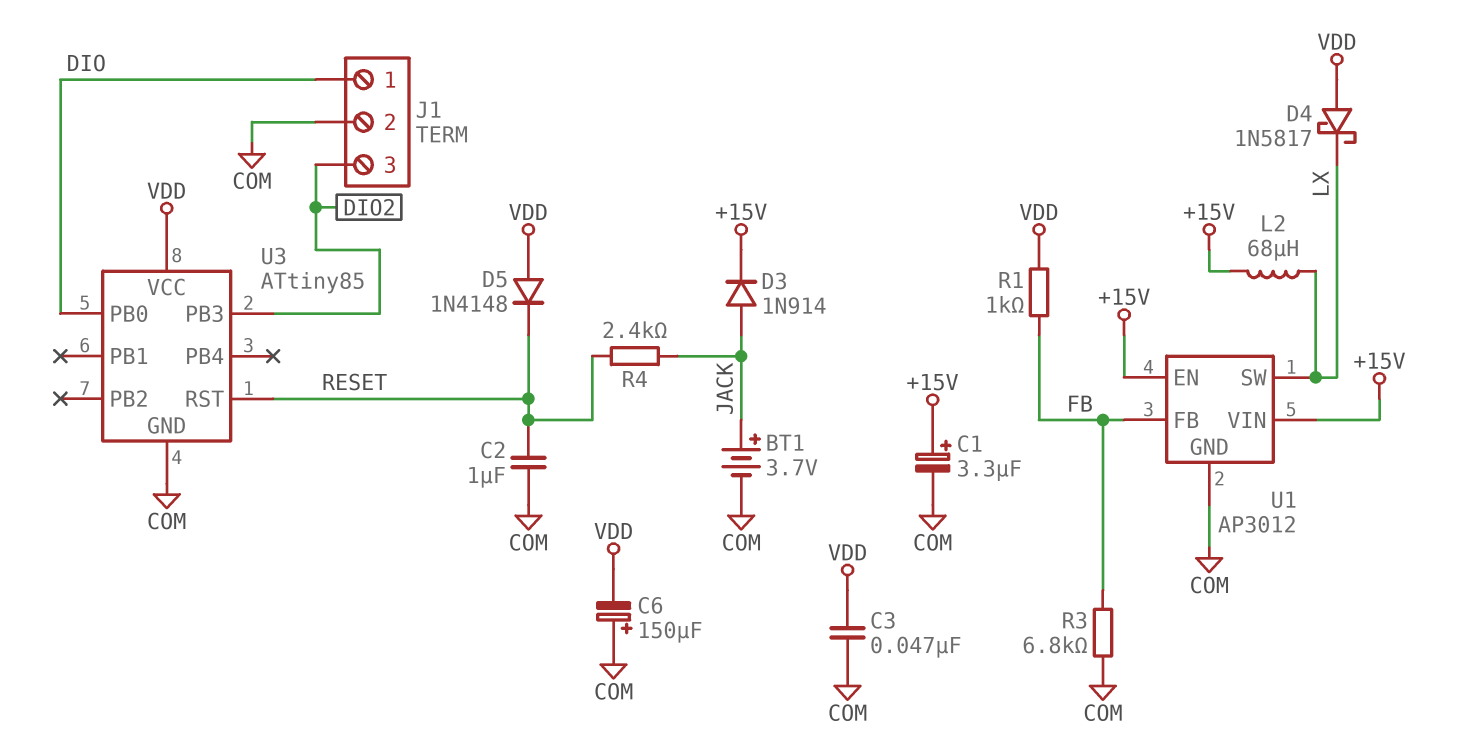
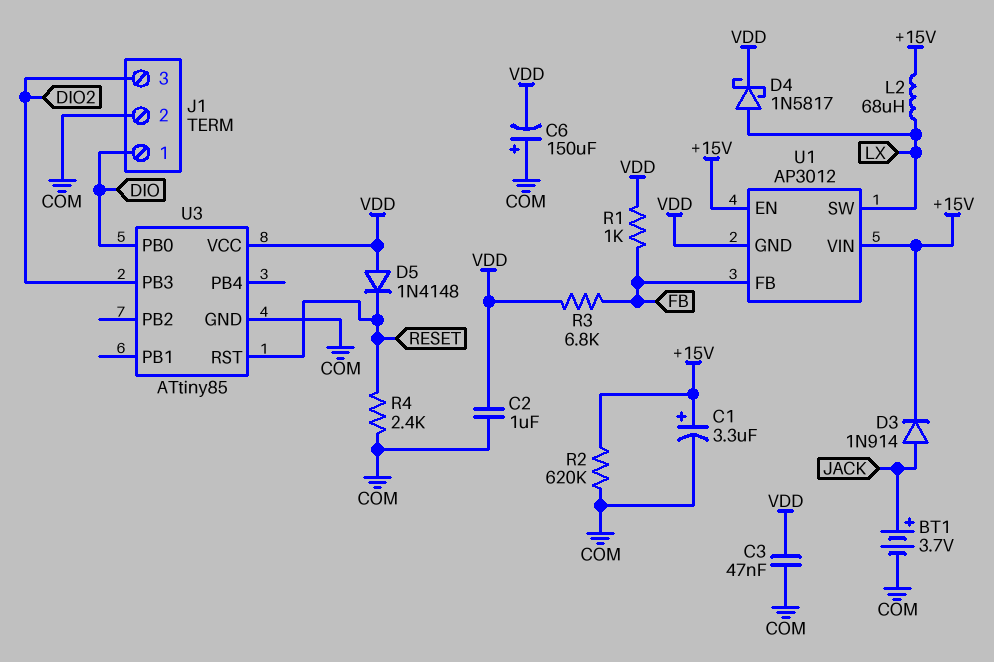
C2: 1uF (COM, RESET) -> 1uF (COM, VDD)
D4: schottky 1N5817 (A VDD, K LX) -> schottky 1N5817 (A LX, K VDD)
R2: none -> 620k (+15V, COM)
R3: 6.8k (COM, FB) -> 6.8k (FB, VDD)
R4: 2.4k (JACK, RESET) -> 2.4k (COM, RESET)
U1 pin GND: COM -> VDD

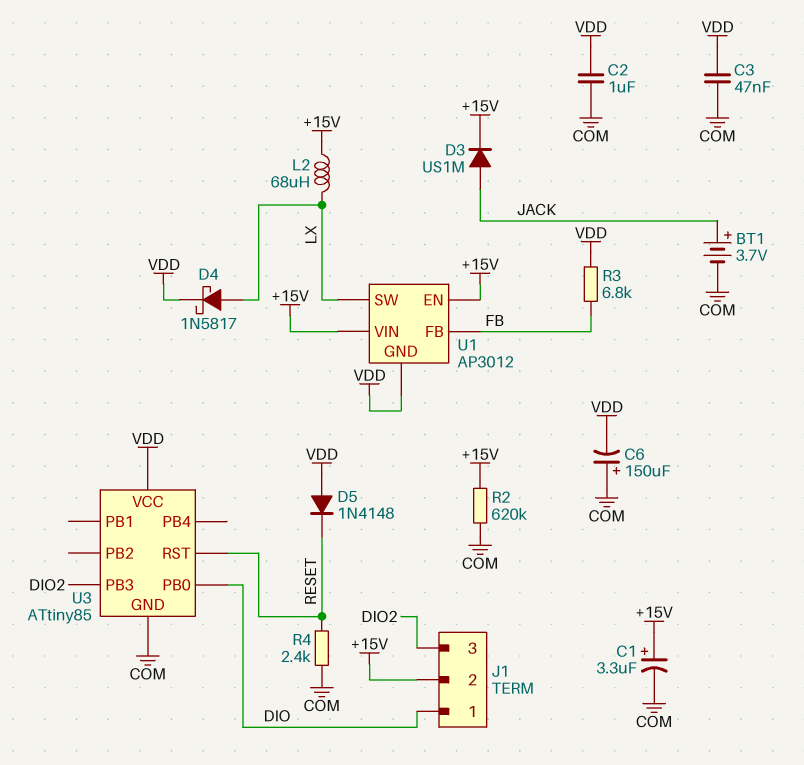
D3: diode 1N914 (A JACK, K +15V) -> diode US1M (A JACK, K +15V)
J1 pin 2: COM -> +15V
R1: 1k (FB, VDD) -> none

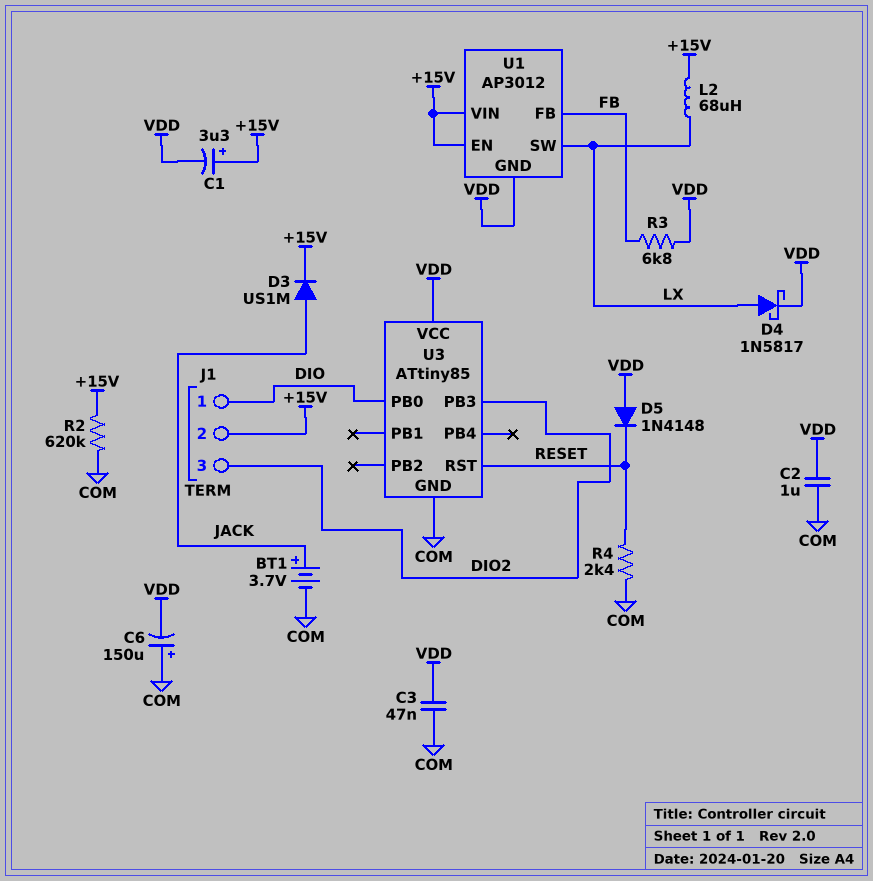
C1: 3.3uF (plus +15V, minus COM) -> 3.3uF (plus +15V, minus VDD)

